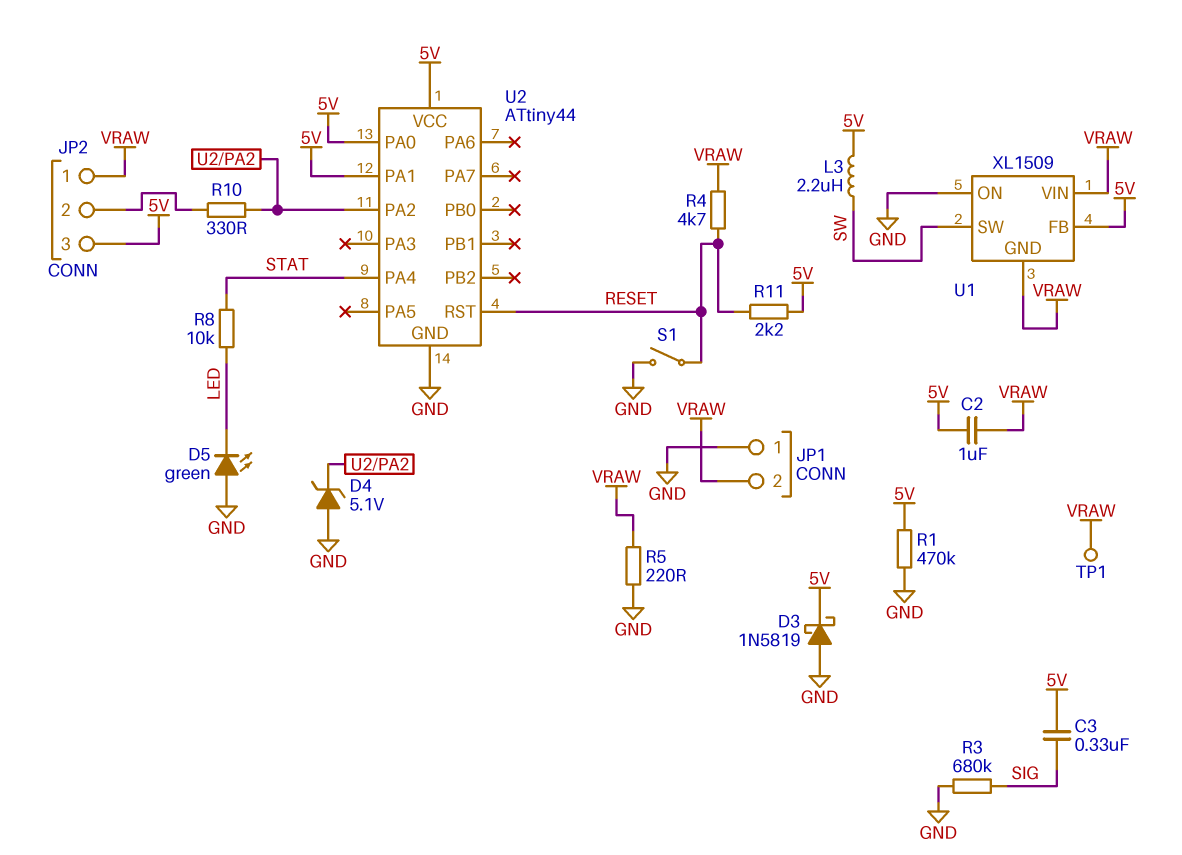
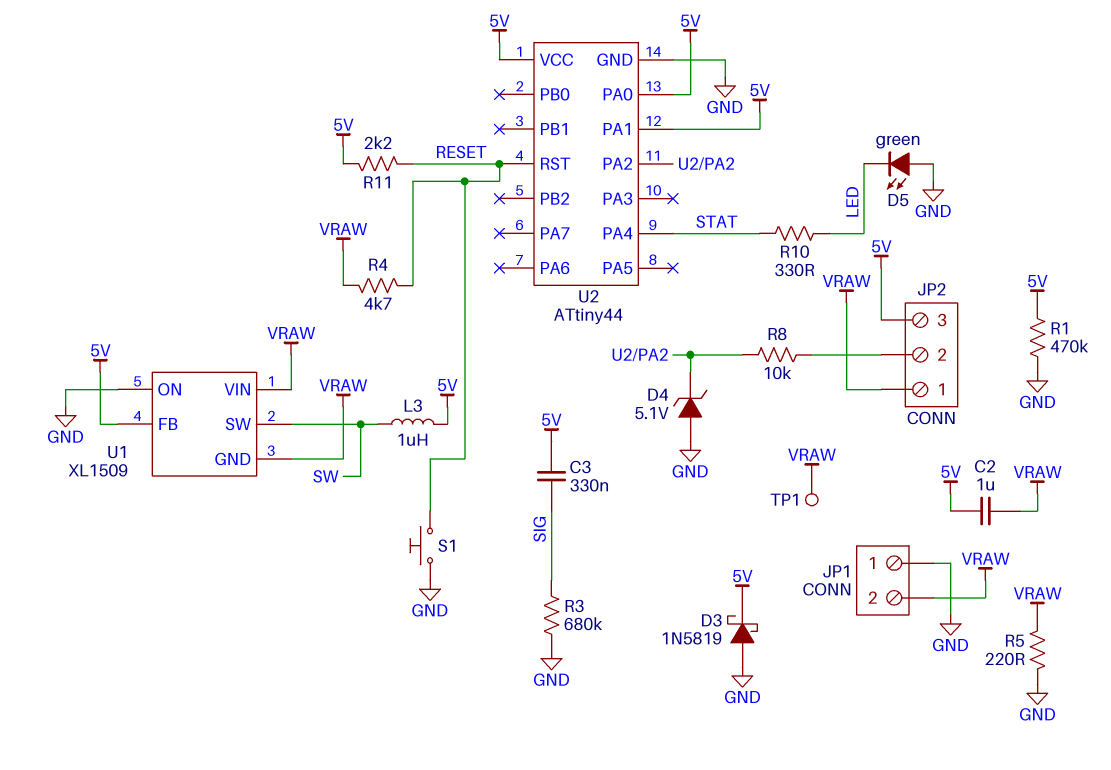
L3: 2.2uH (5V, SW) -> 1uH (5V, SW)
R8: 10k (LED, STAT) -> 10k (JP2/2, U2/PA2)
R10: 330 (JP2/2, U2/PA2) -> 330 (LED, STAT)
S1: switch (GND, RESET) -> button (GND, RESET)

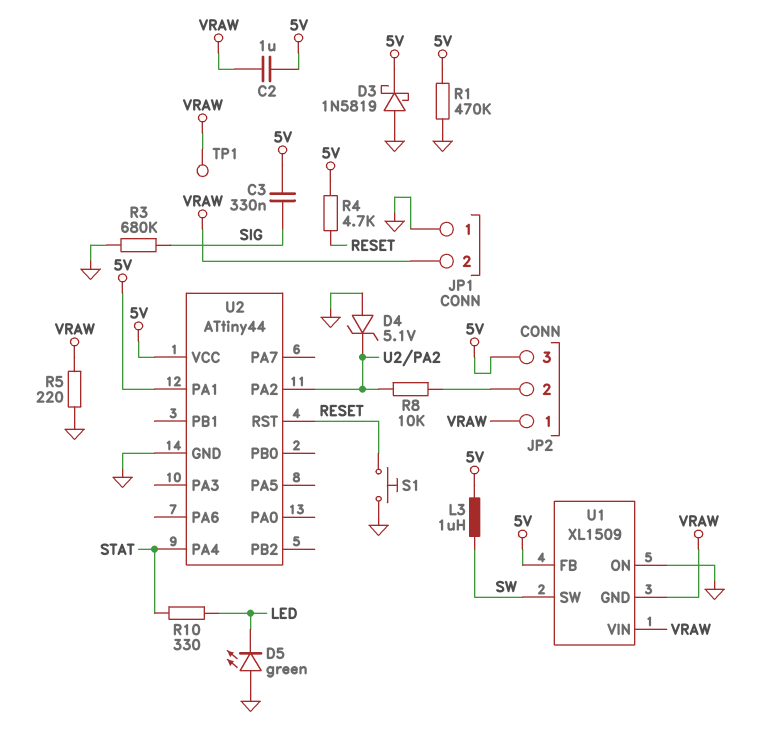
R4: 4.7k (RESET, VRAW) -> 4.7k (5V, RESET)
R11: 2.2k (5V, RESET) -> none
U2 pin PA0: 5V -> none

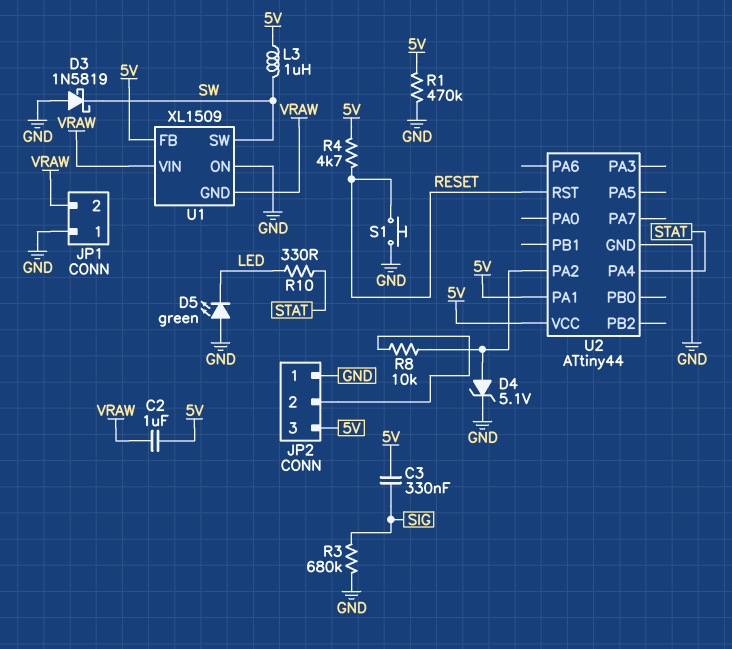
D3: schottky 1N5819 (A GND, K 5V) -> schottky 1N5819 (A GND, K SW)
D4: zener 5.1V (A GND, K U2/PA2) -> zener 5.1V (A U2/PA2, K GND)
JP2 pin 1: VRAW -> GND
R5: 220 (GND, VRAW) -> none
TP1: test point (VRAW) -> none

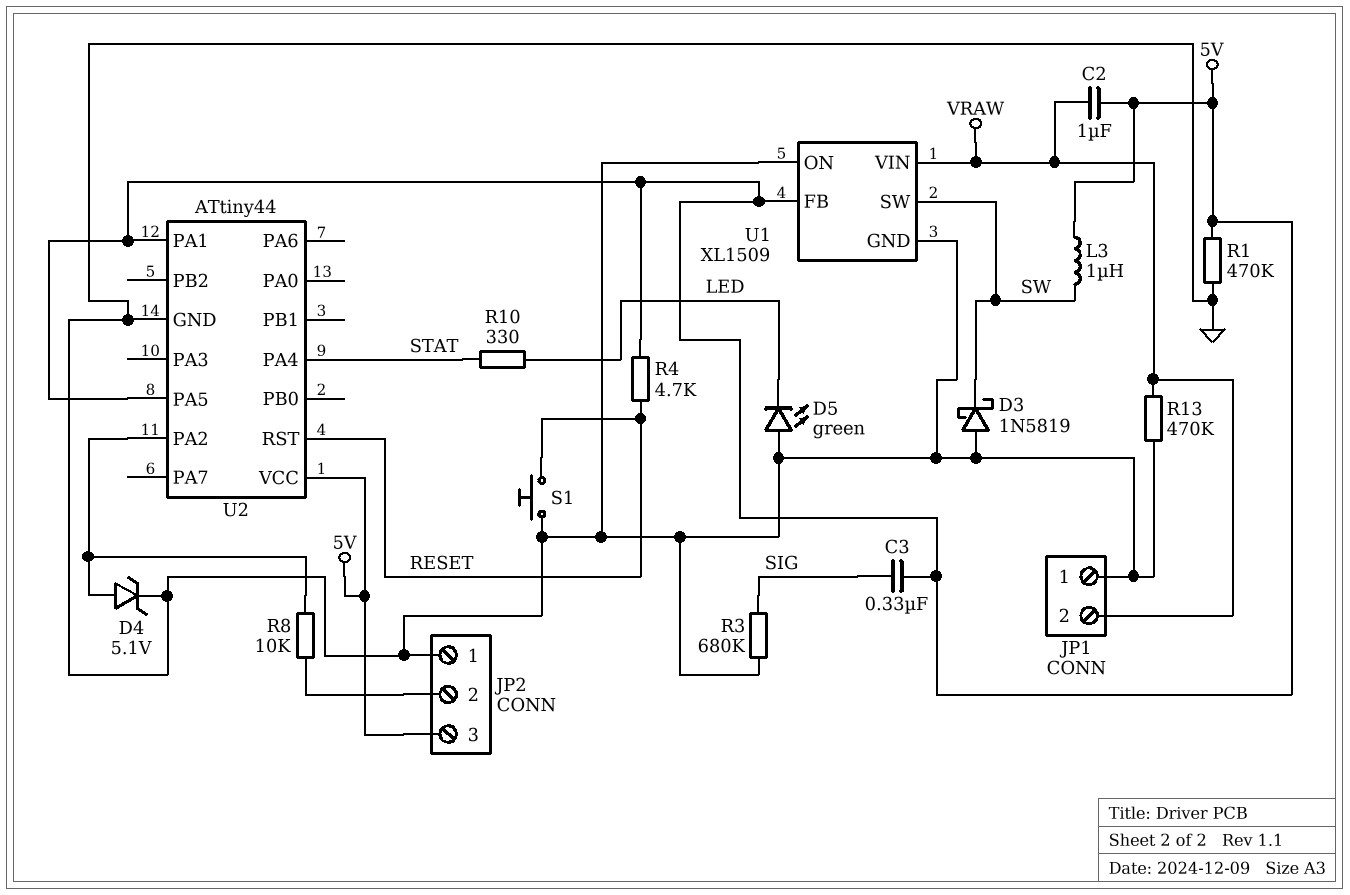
R13: none -> 470k (GND, VRAW)
U1 pin GND: VRAW -> GND
U2 pin PA5: none -> 5V

